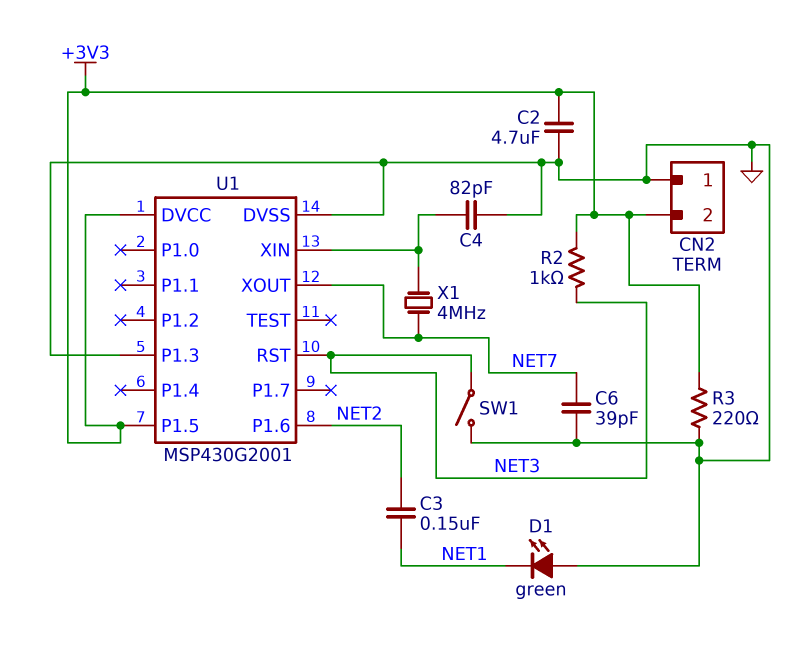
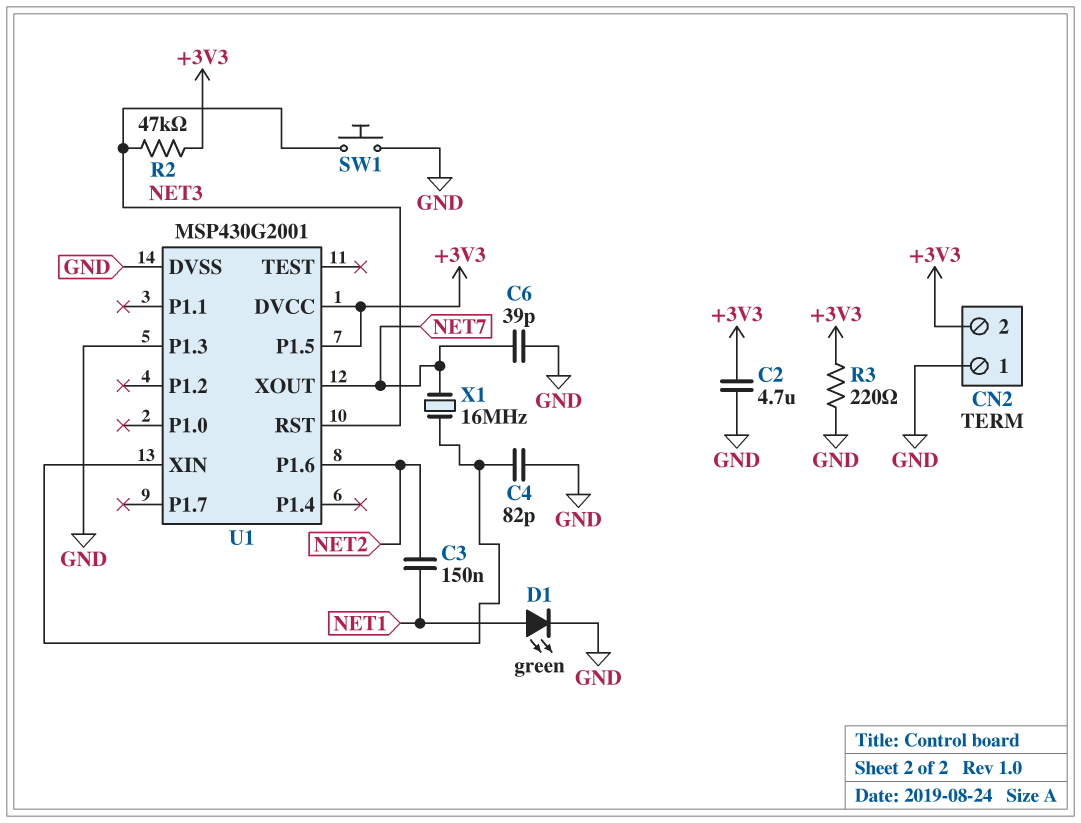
D1: LED green (A GND, K NET1) -> LED green (A NET1, K GND)
R2: 1k (+3V3, NET3) -> 47k (+3V3, NET3)
SW1: switch (GND, NET3) -> button (GND, NET3)
X1: 4MHz (NET7, U1/XIN) -> 16MHz (NET7, U1/XIN)

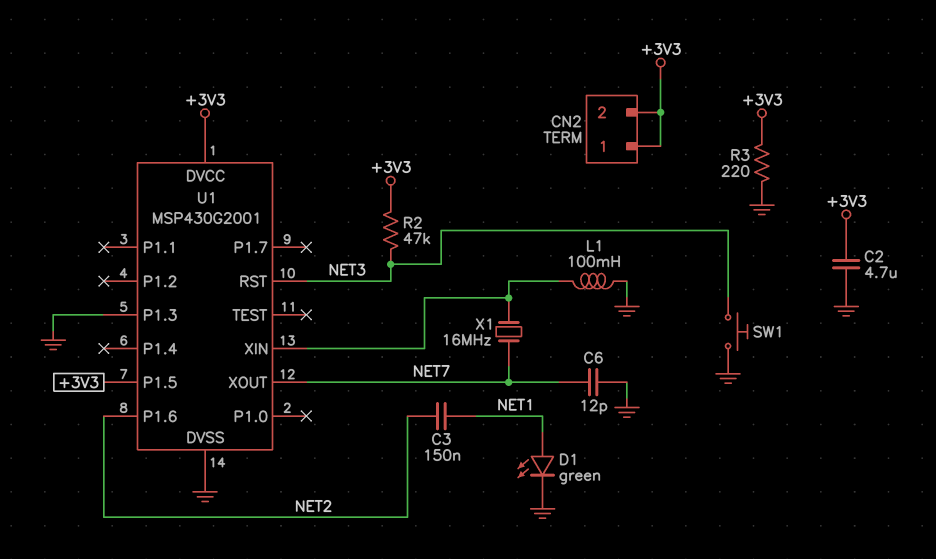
C4: 82pF (GND, U1/XIN) -> none
C6: 39pF (GND, NET7) -> 12pF (GND, NET7)
CN2 pin 1: GND -> +3V3
L1: none -> 100mH (GND, U1/XIN)

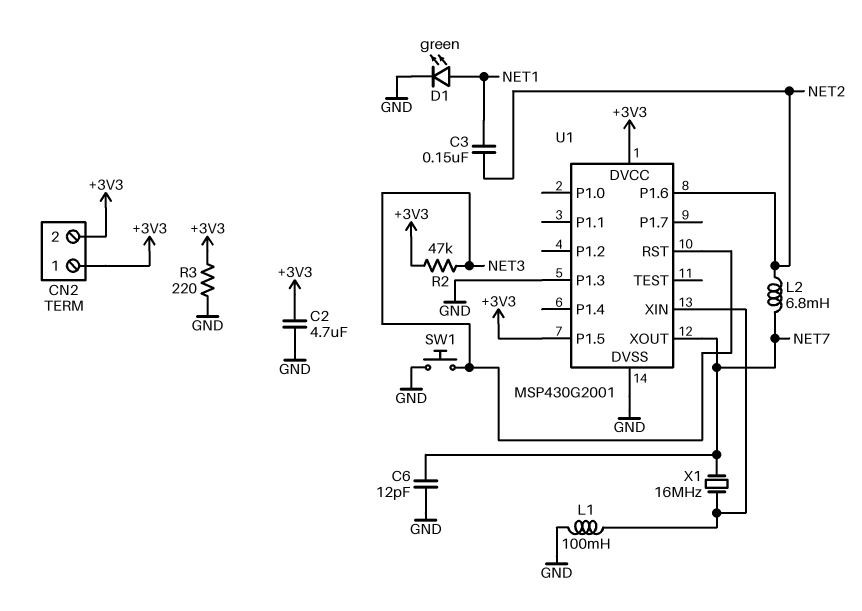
L2: none -> 6.8mH (NET2, NET7)

